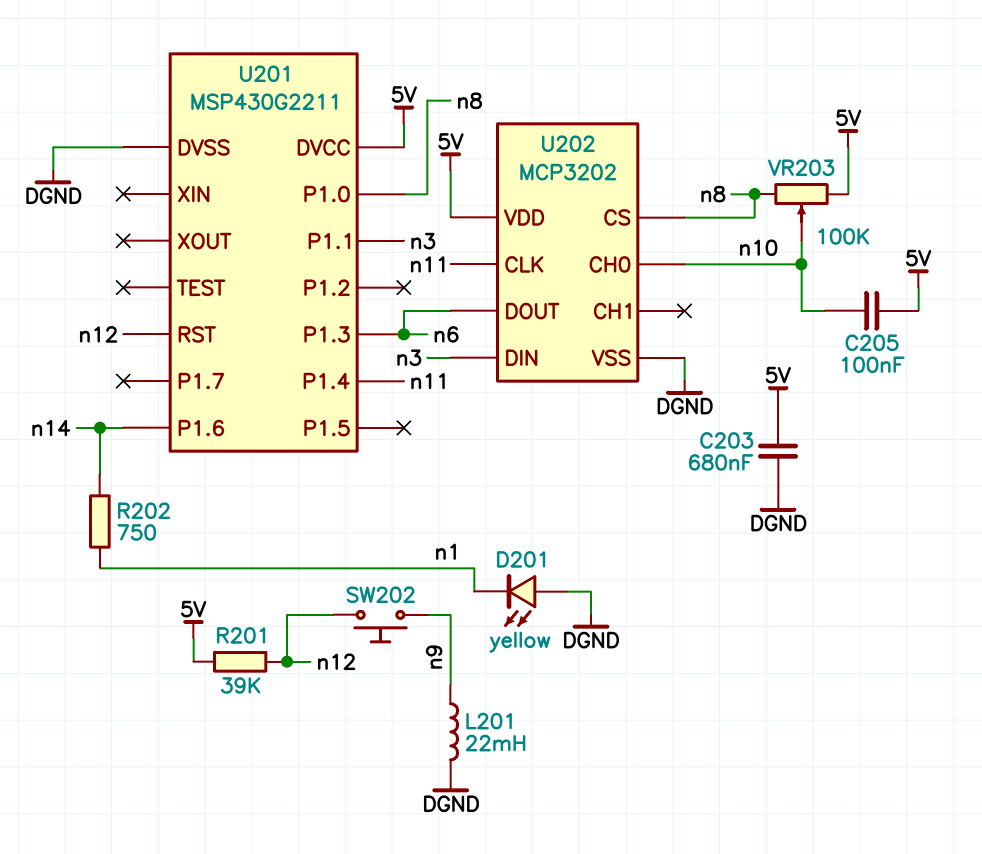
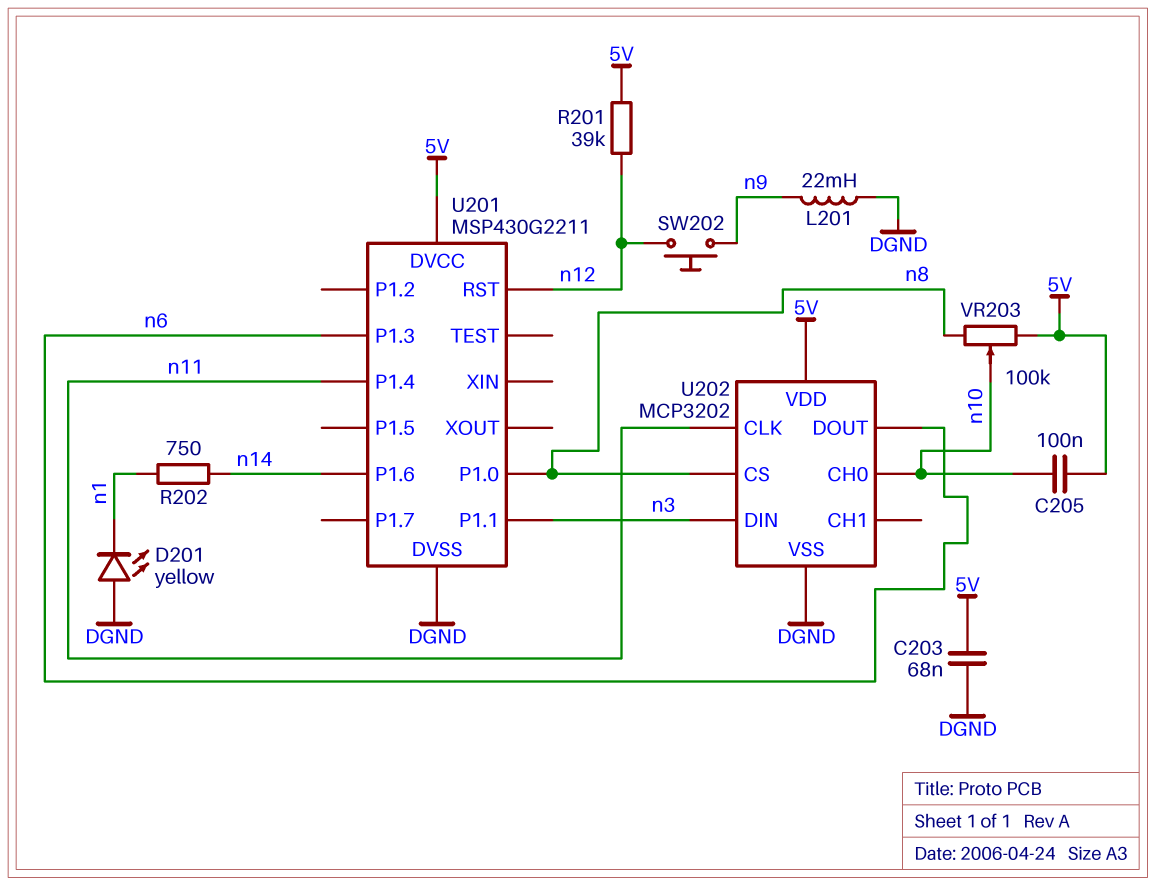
C203: 680nF (5V, DGND) -> 68nF (5V, DGND)

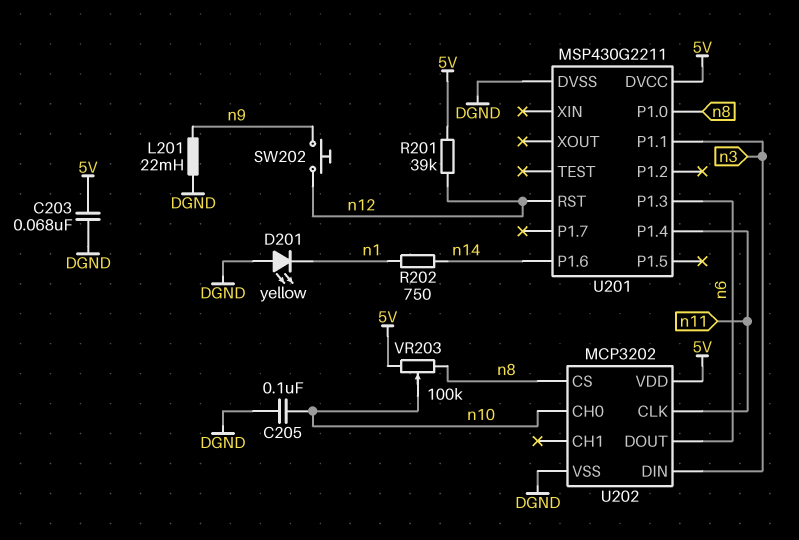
C205: 100nF (5V, n10) -> 100nF (DGND, n10)

